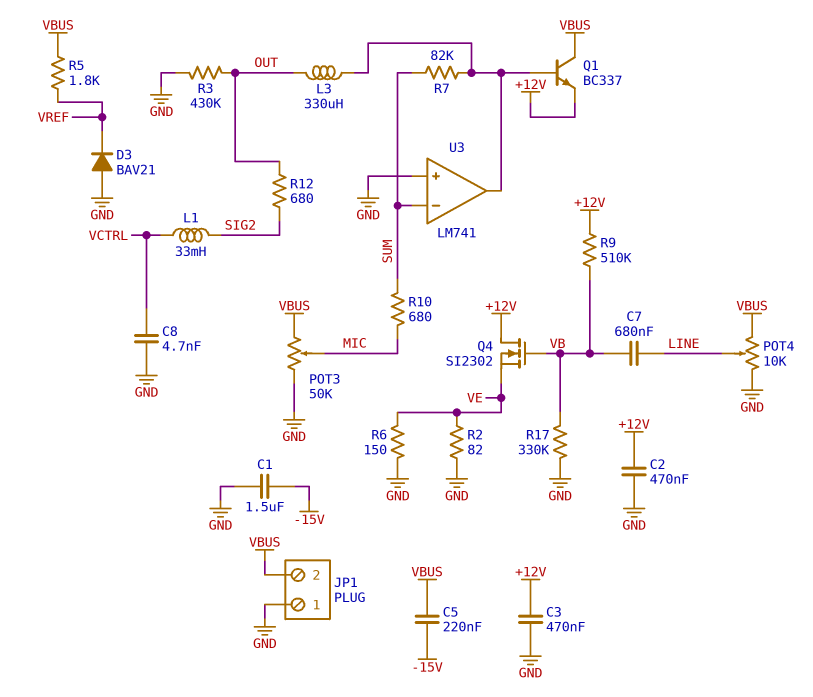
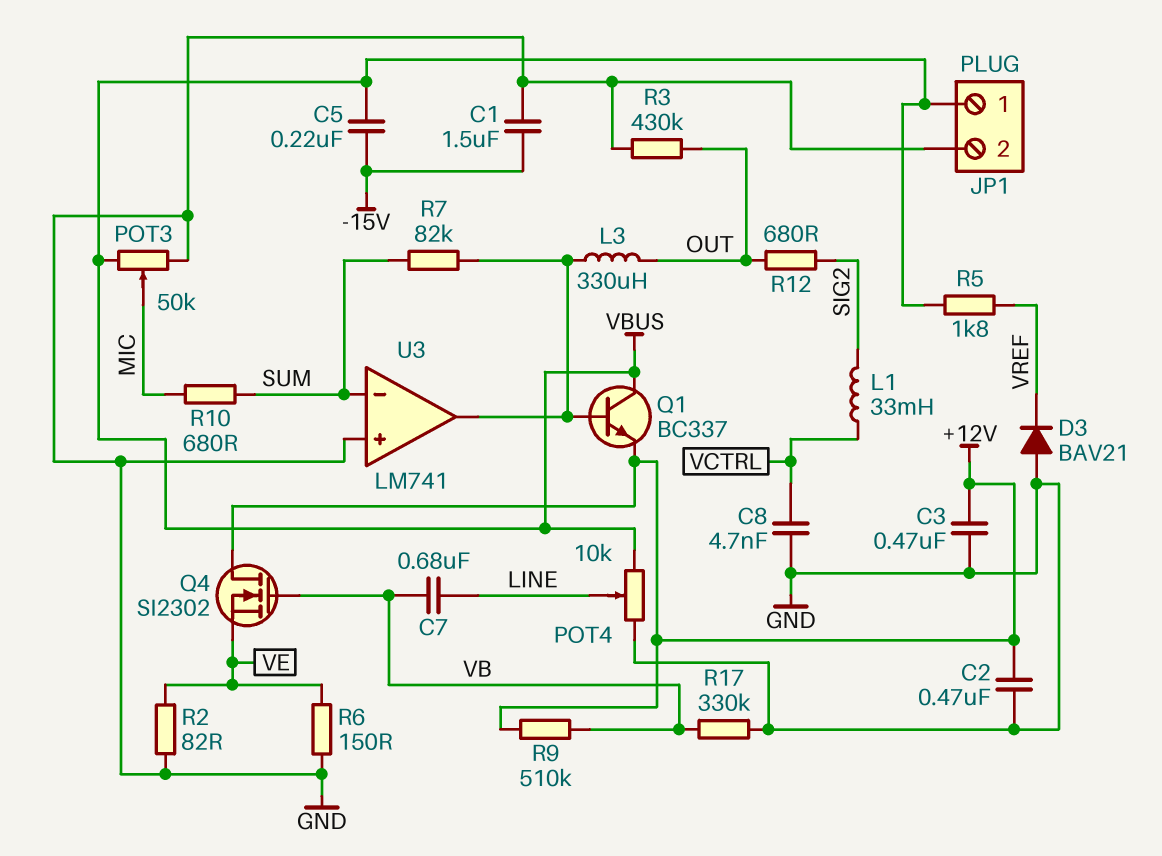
JP1 pin 1: GND -> VBUS
JP1 pin 2: VBUS -> GND

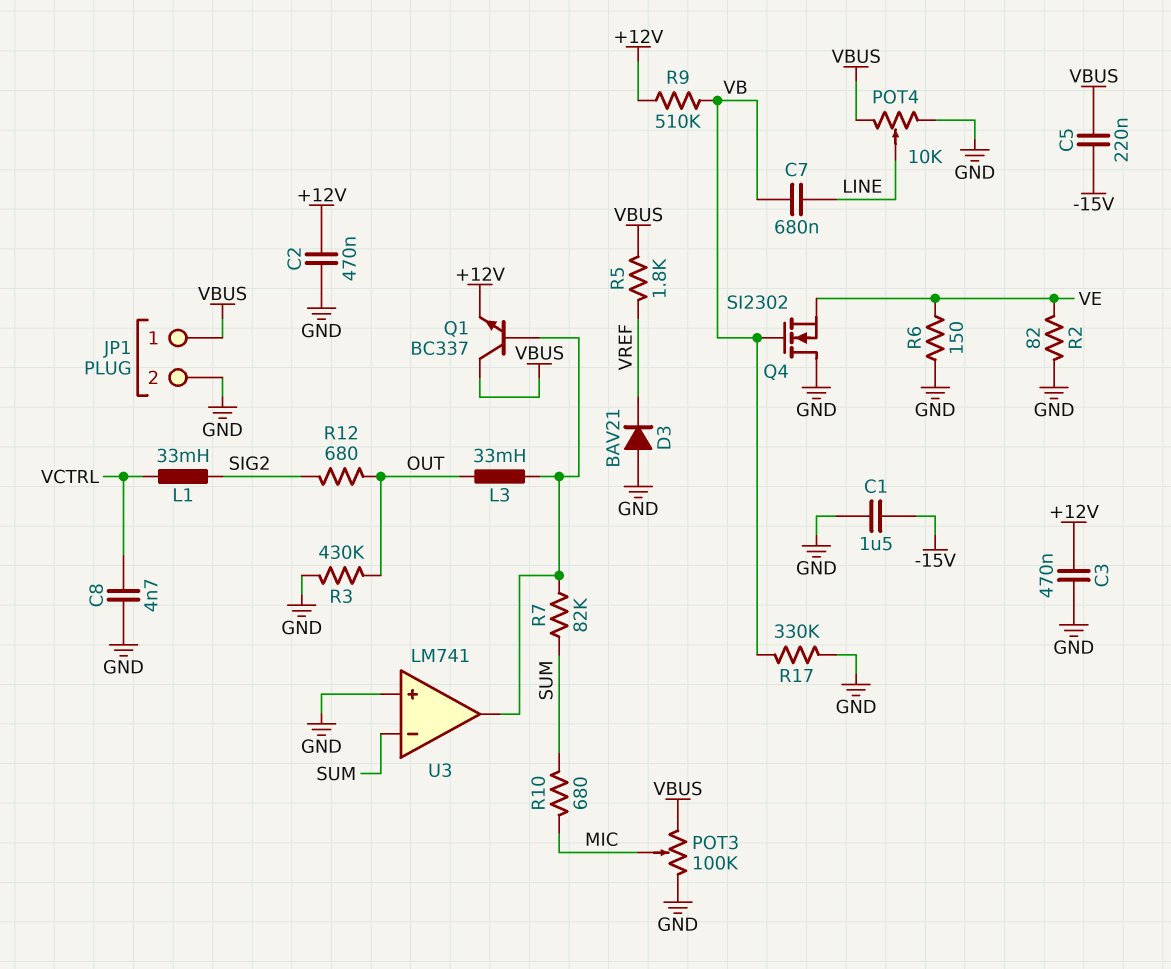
L3: 330uH (OUT, U3/out) -> 33mH (OUT, U3/out)
POT3: 50k (GND, VBUS, wiper MIC) -> 100k (GND, VBUS, wiper MIC)
Q4: NMOS SI2302 (G VB, D +12V, S VE) -> NMOS SI2302 (G VB, D GND, S VE)

